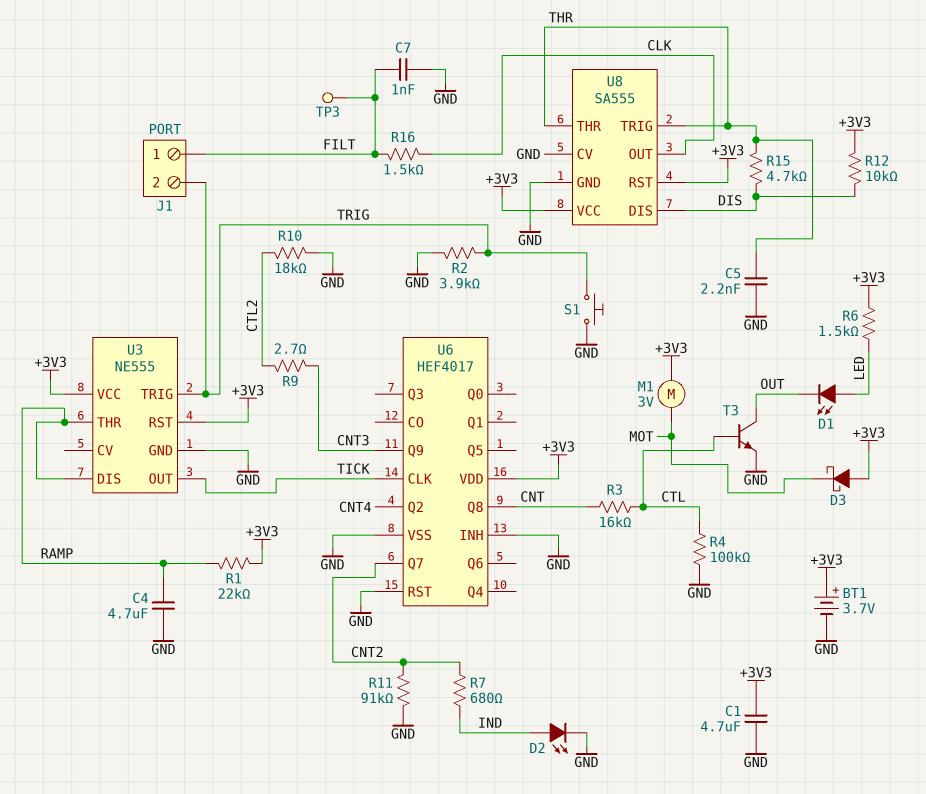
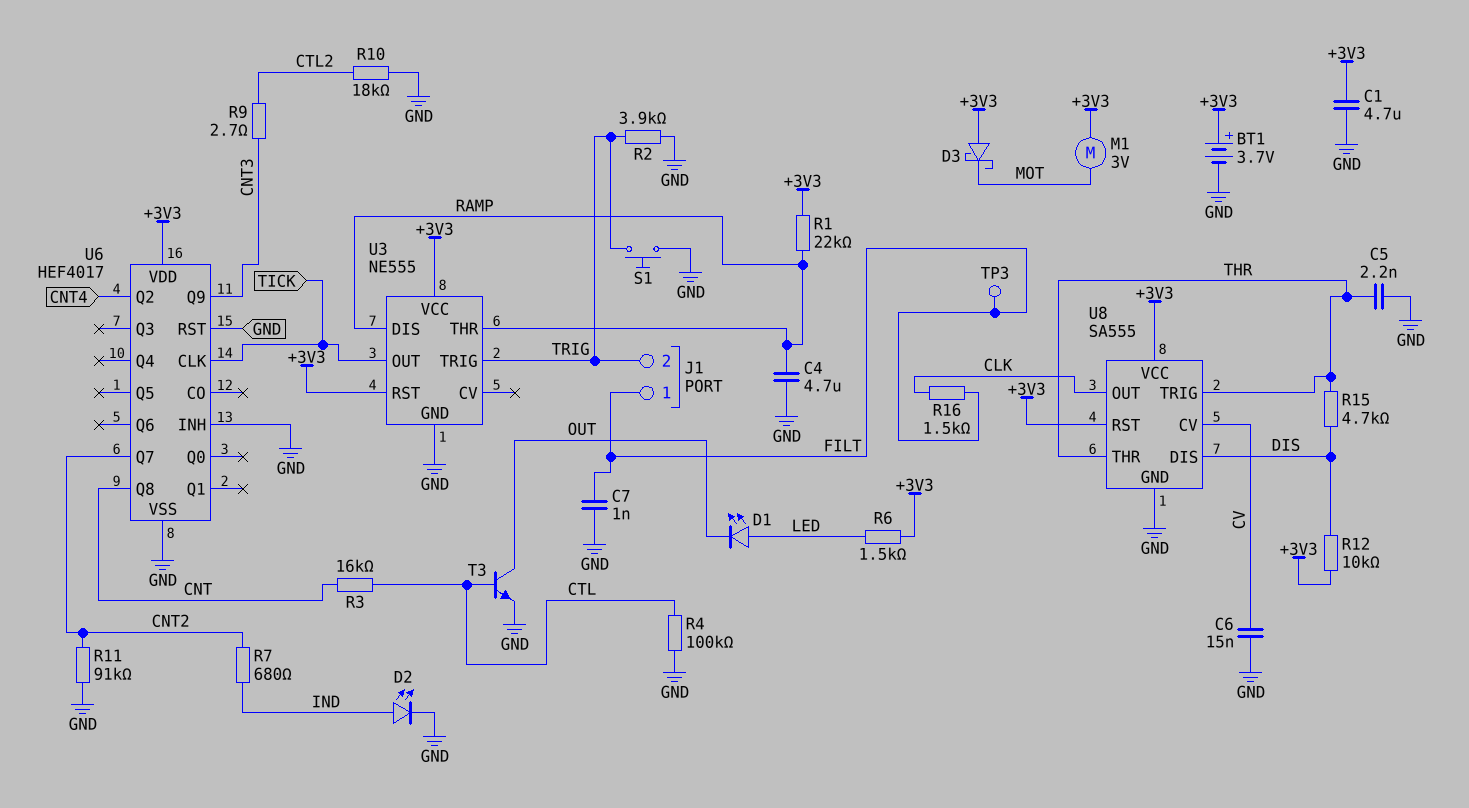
C6: none -> 15nF (CV, GND)
U8 pin CV: GND -> CV

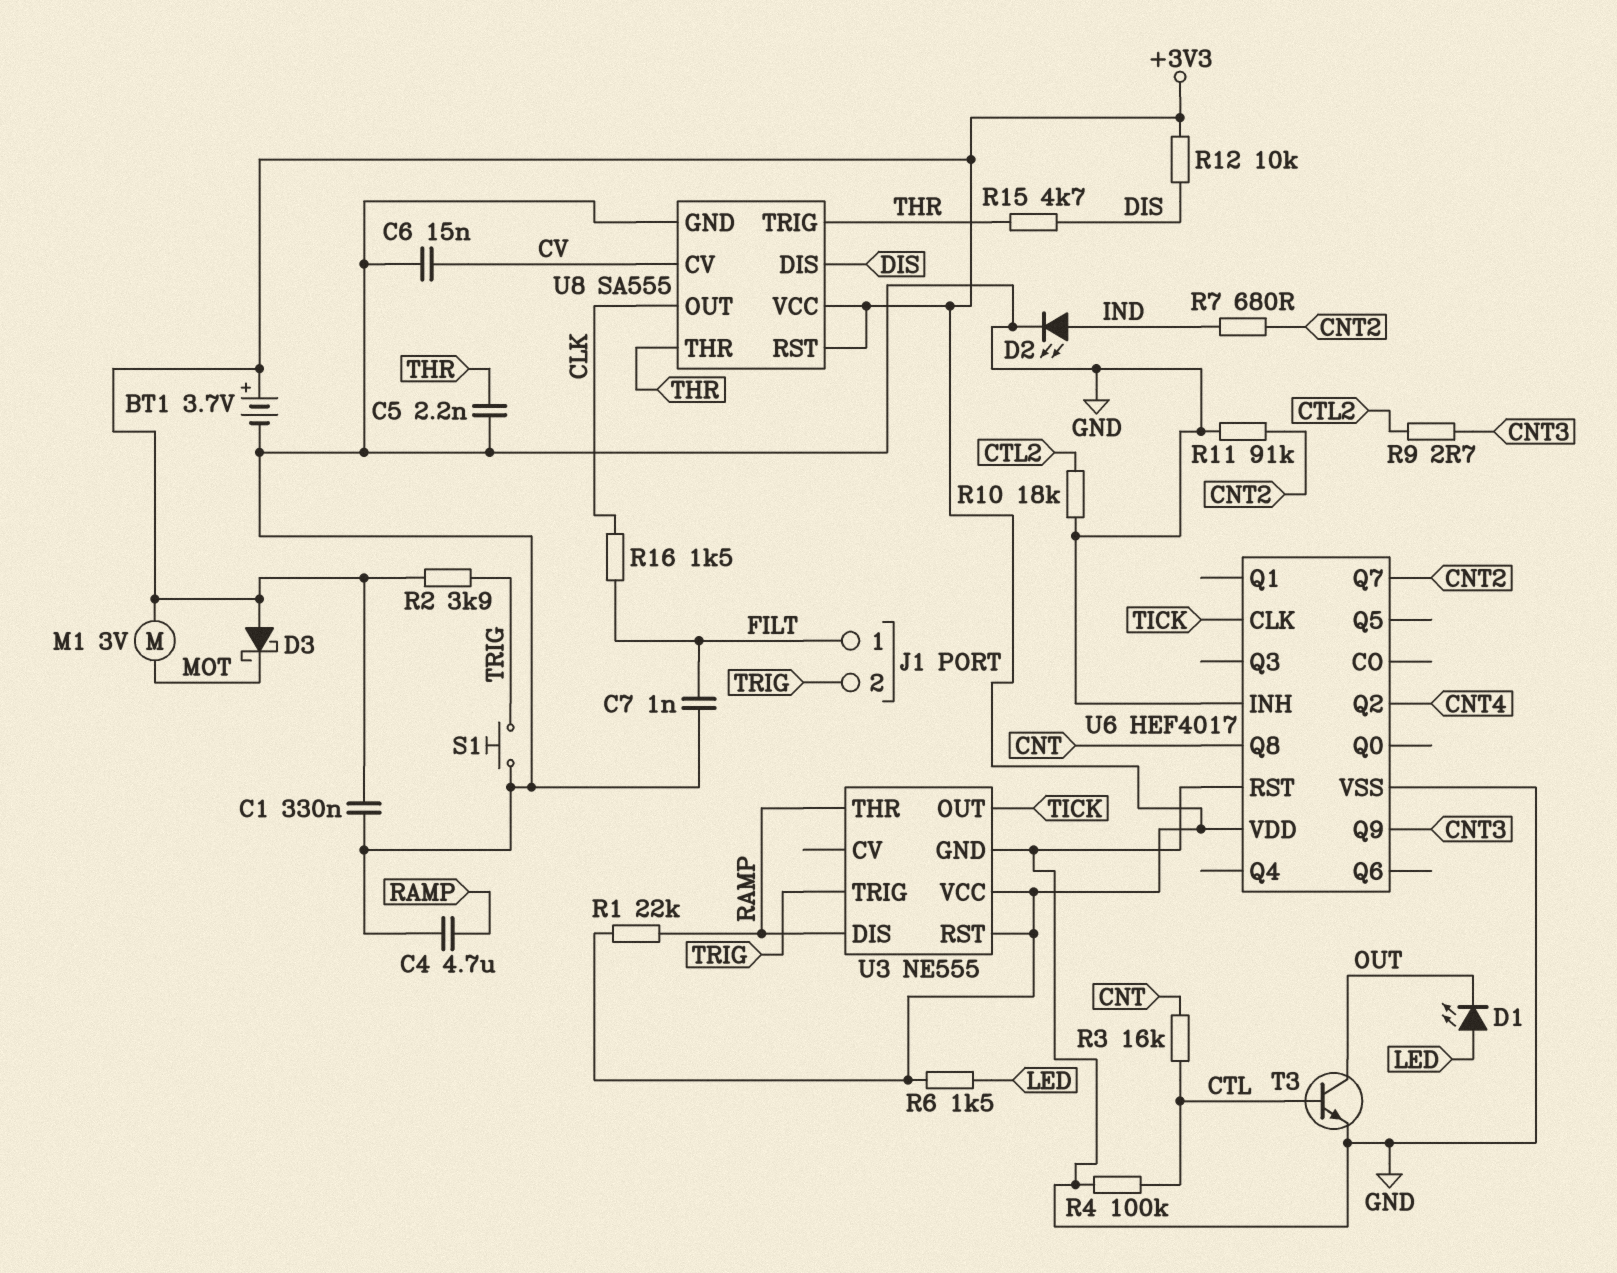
C1: 4.7uF (+3V3, GND) -> 330nF (+3V3, GND)
R2: 3.9k (GND, TRIG) -> 3.9k (+3V3, TRIG)
TP3: test point (FILT) -> none

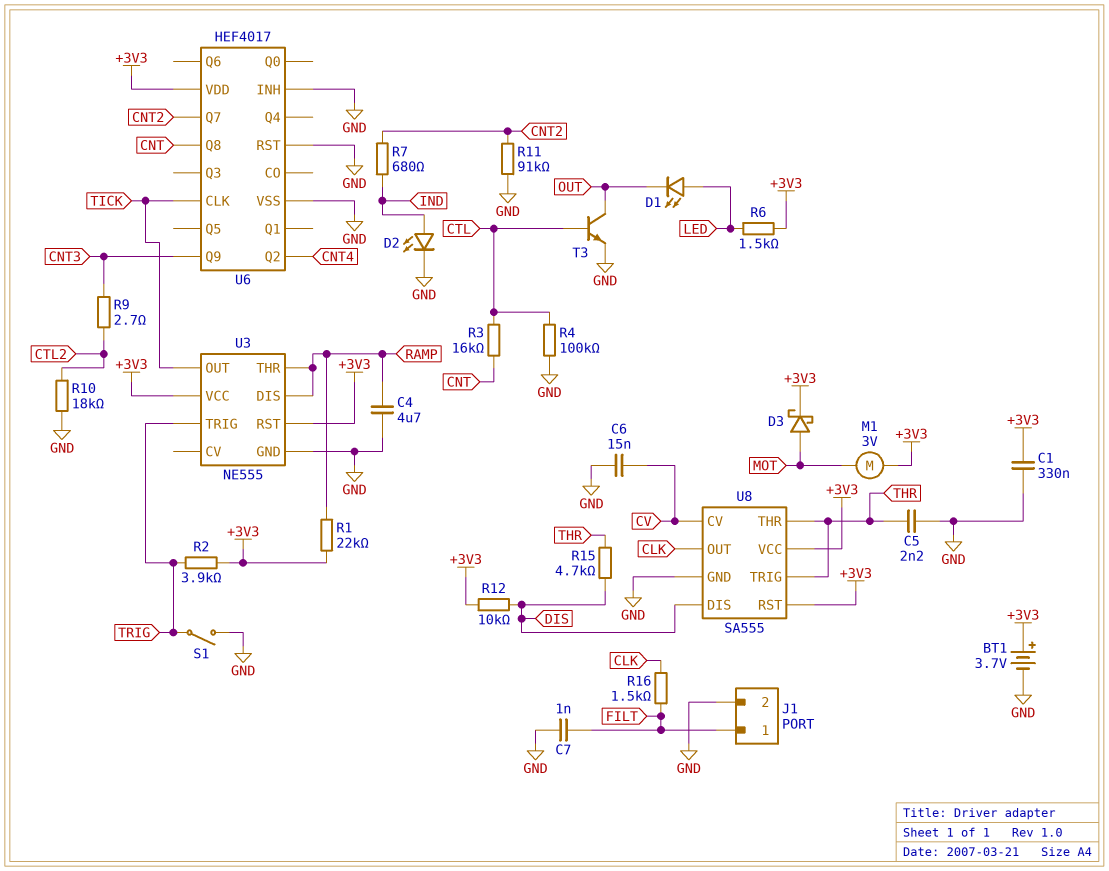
D3: schottky (A +3V3, K MOT) -> schottky (A MOT, K +3V3)
J1 pin 2: TRIG -> GND
S1: button (GND, TRIG) -> switch (GND, TRIG)

